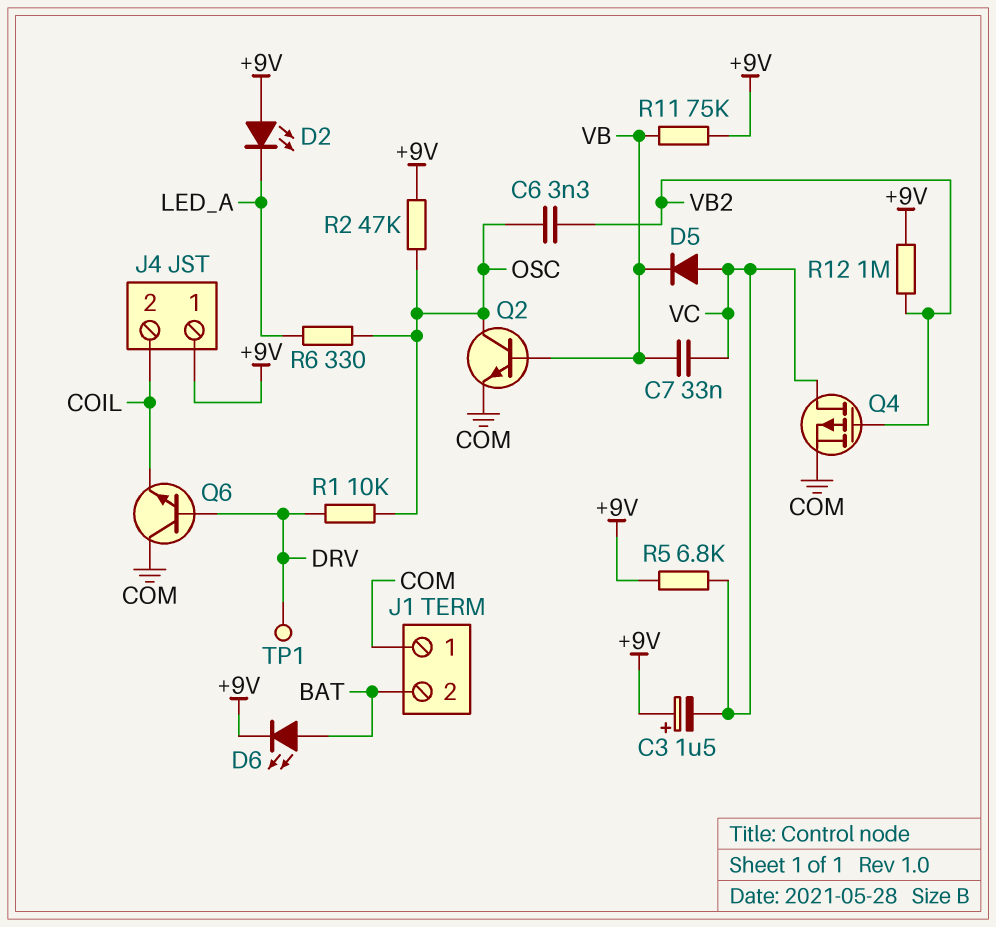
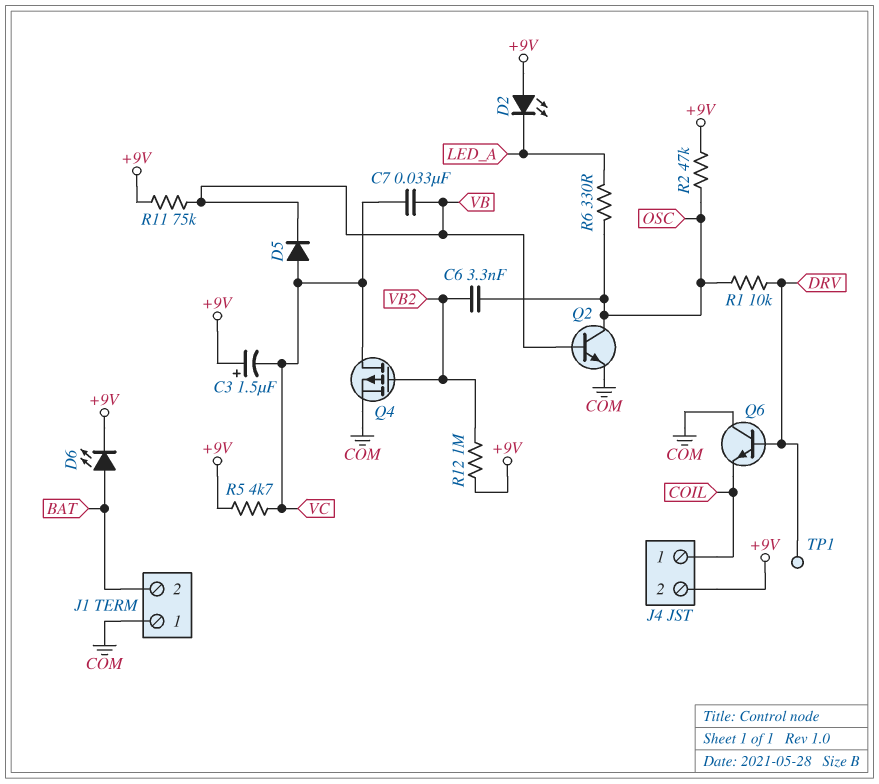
J4 pin 1: +9V -> COIL
J4 pin 2: COIL -> +9V
R5: 6.8k (+9V, VC) -> 4.7k (+9V, VC)

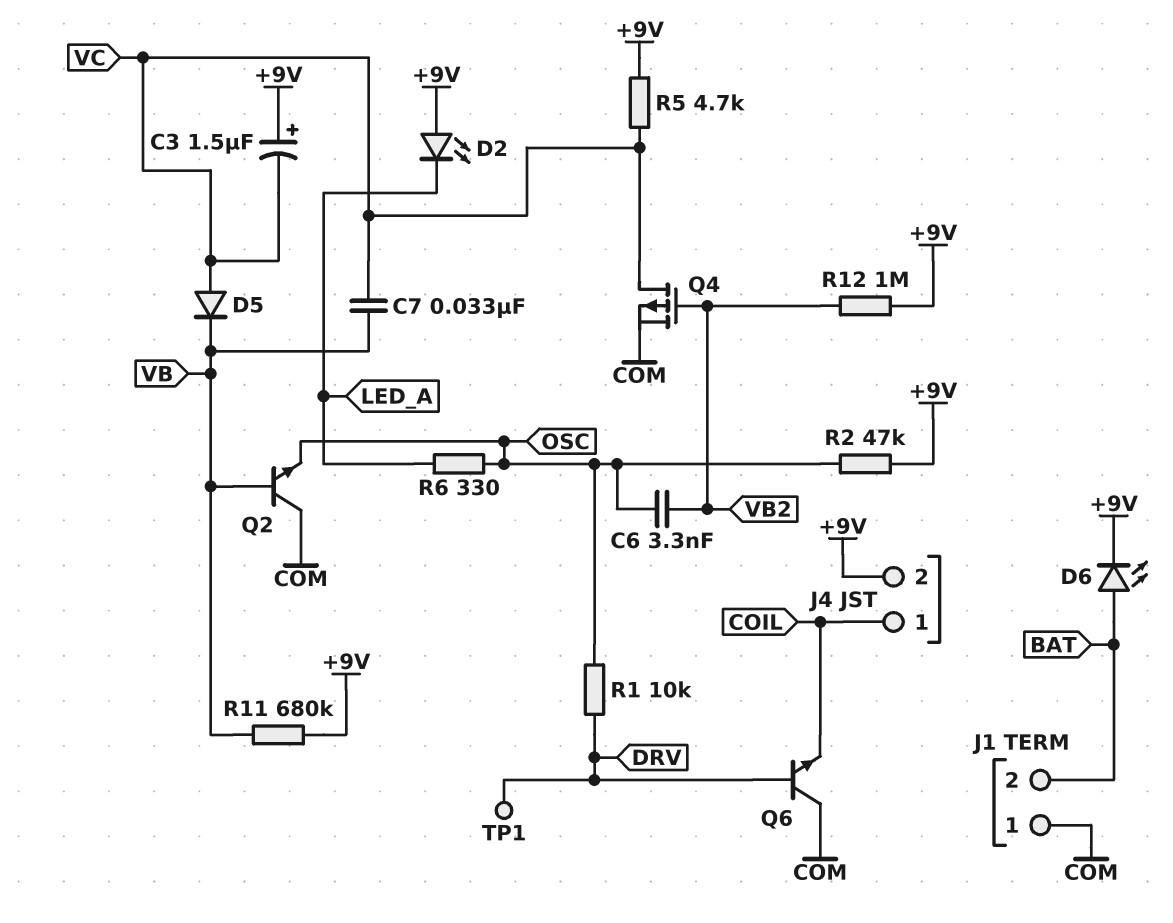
Q2: NPN (B VB, C OSC, E COM) -> NPN (B VB, C COM, E OSC)
R11: 75k (+9V, VB) -> 680k (+9V, VB)

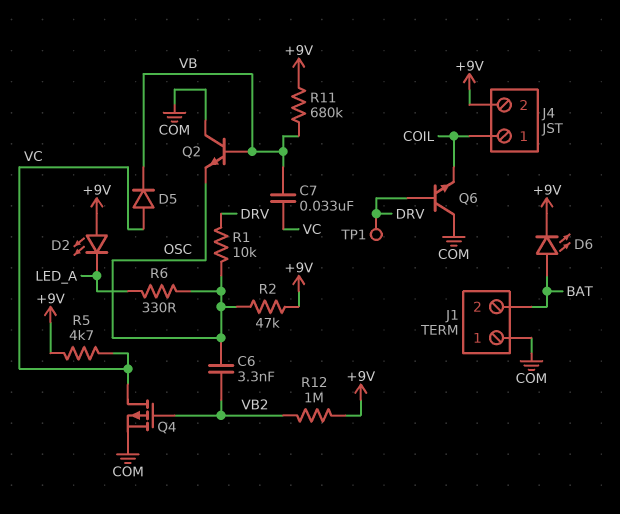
C3: 1.5uF (plus +9V, minus VC) -> none

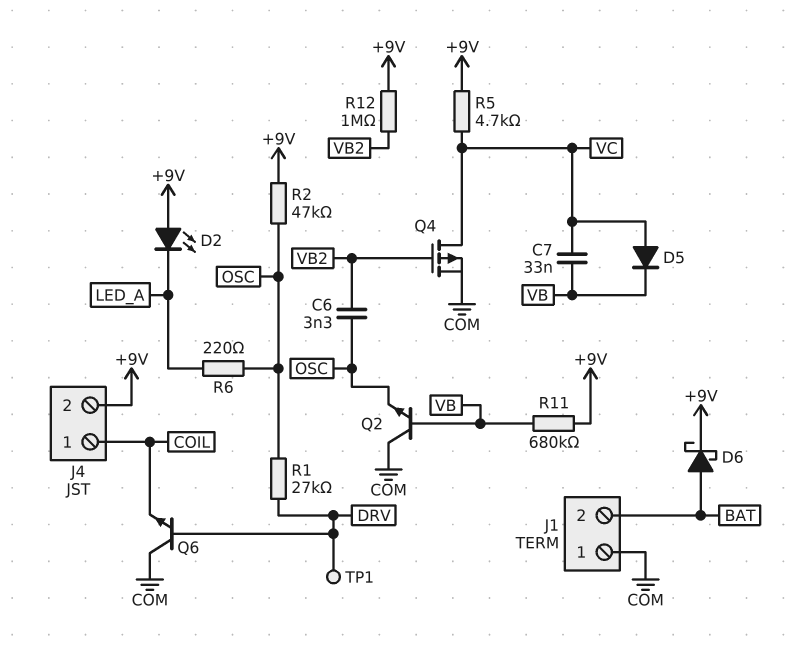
D6: LED (A BAT, K +9V) -> schottky (A BAT, K +9V)
R1: 10k (DRV, OSC) -> 27k (DRV, OSC)
R6: 330 (LED_A, OSC) -> 220 (LED_A, OSC)

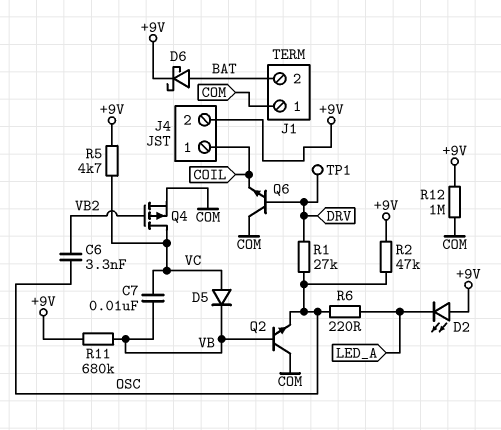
C7: 33nF (VB, VC) -> 10nF (VB, VC)
R12: 1M (+9V, VB2) -> 1M (+9V, COM)

